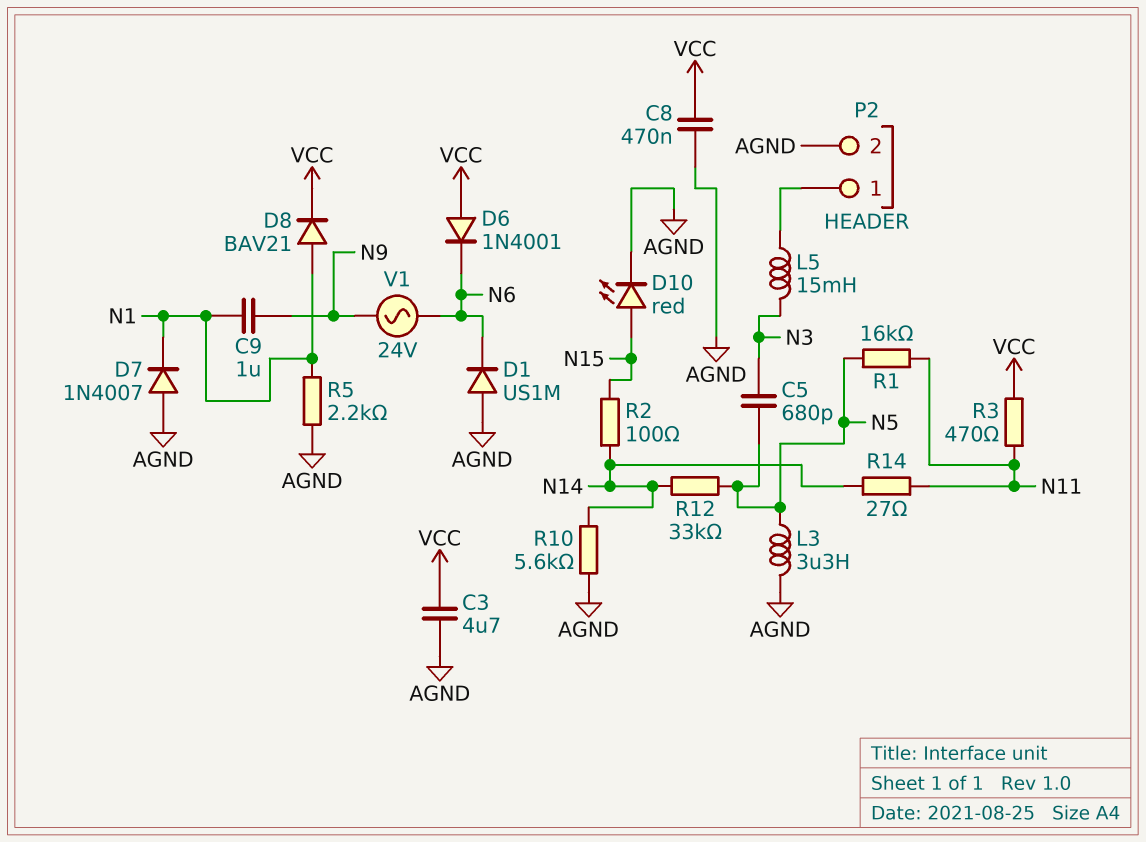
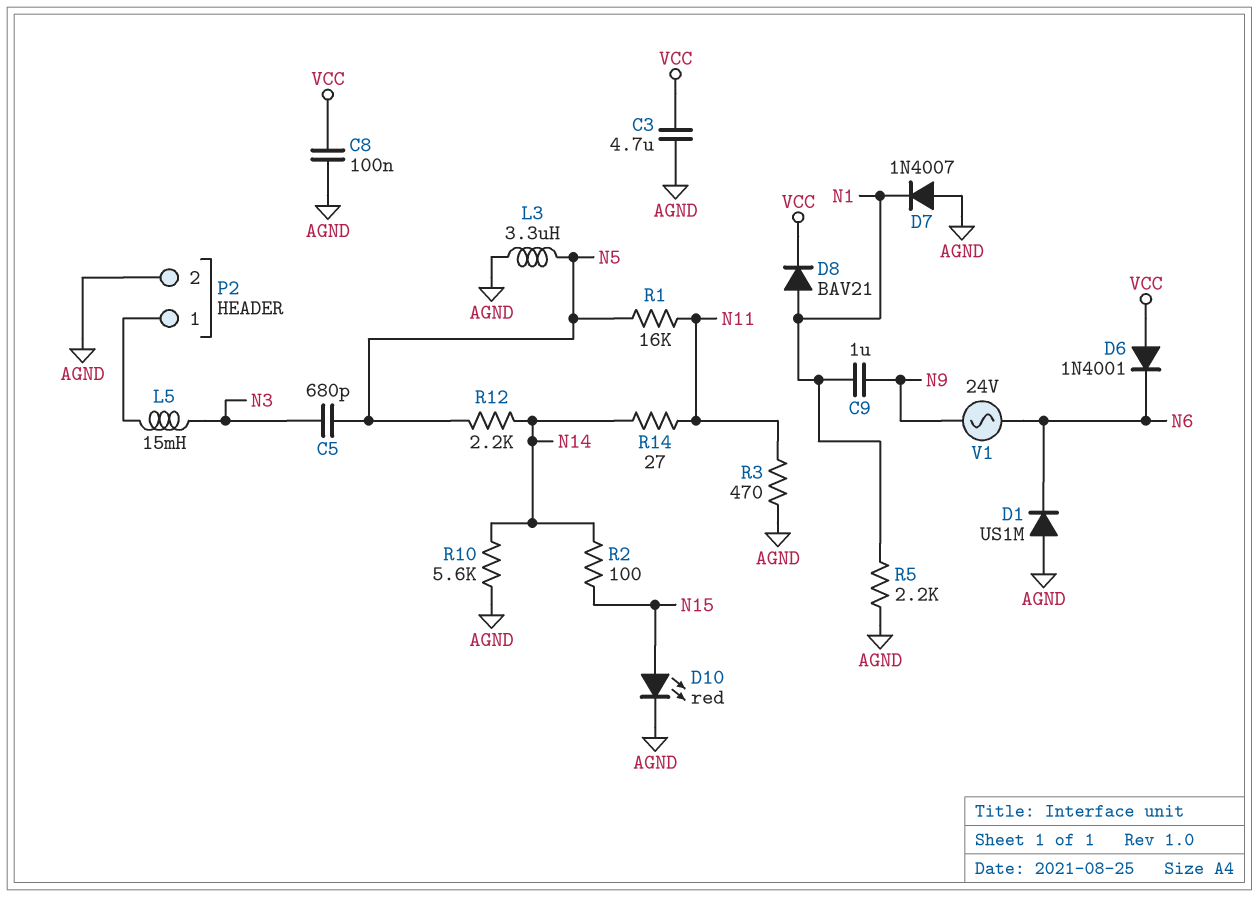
C8: 470nF (AGND, VCC) -> 100nF (AGND, VCC)
R3: 470 (N11, VCC) -> 470 (AGND, N11)
R12: 33k (N5, N14) -> 2.2k (N5, N14)

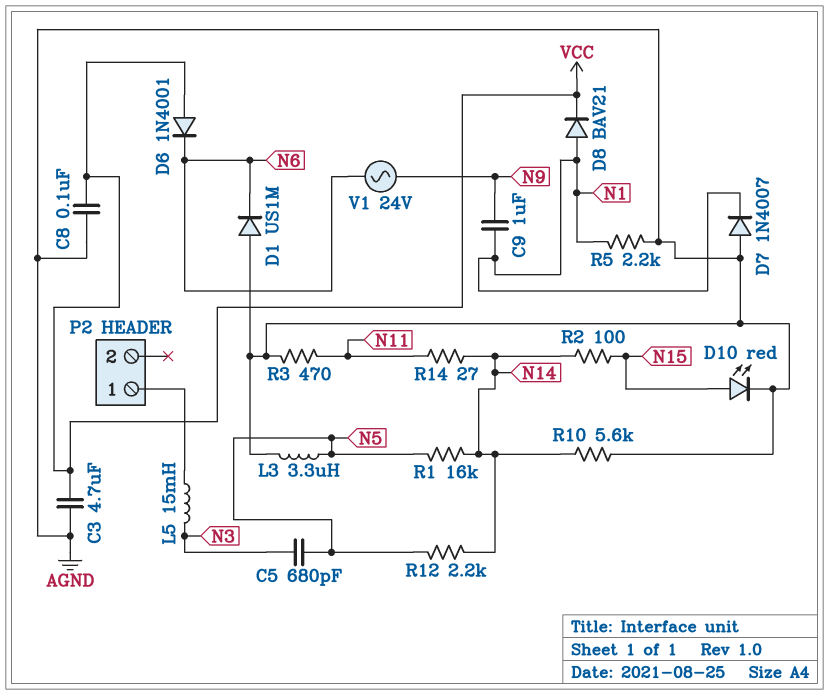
P2 pin 2: AGND -> none
R1: 16k (N5, N11) -> 16k (N5, N14)

